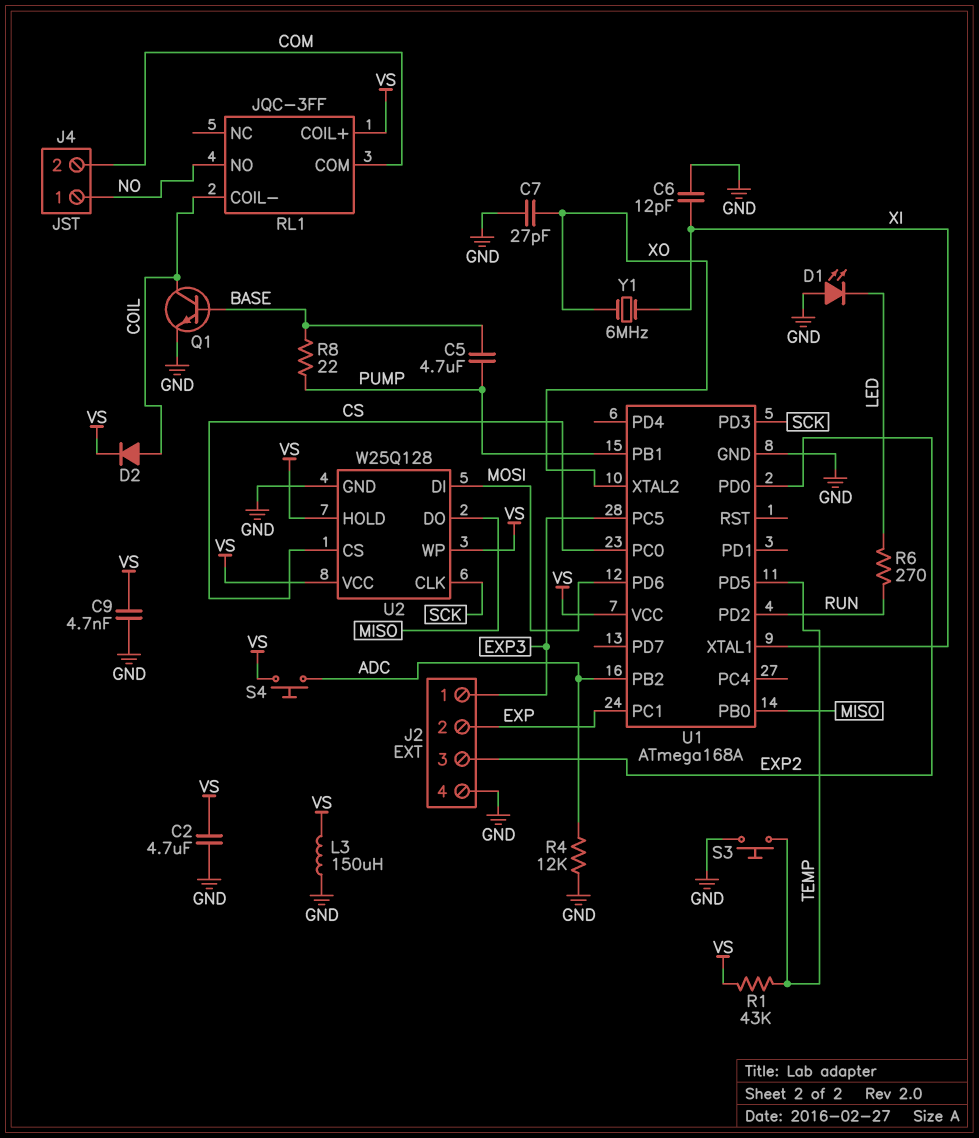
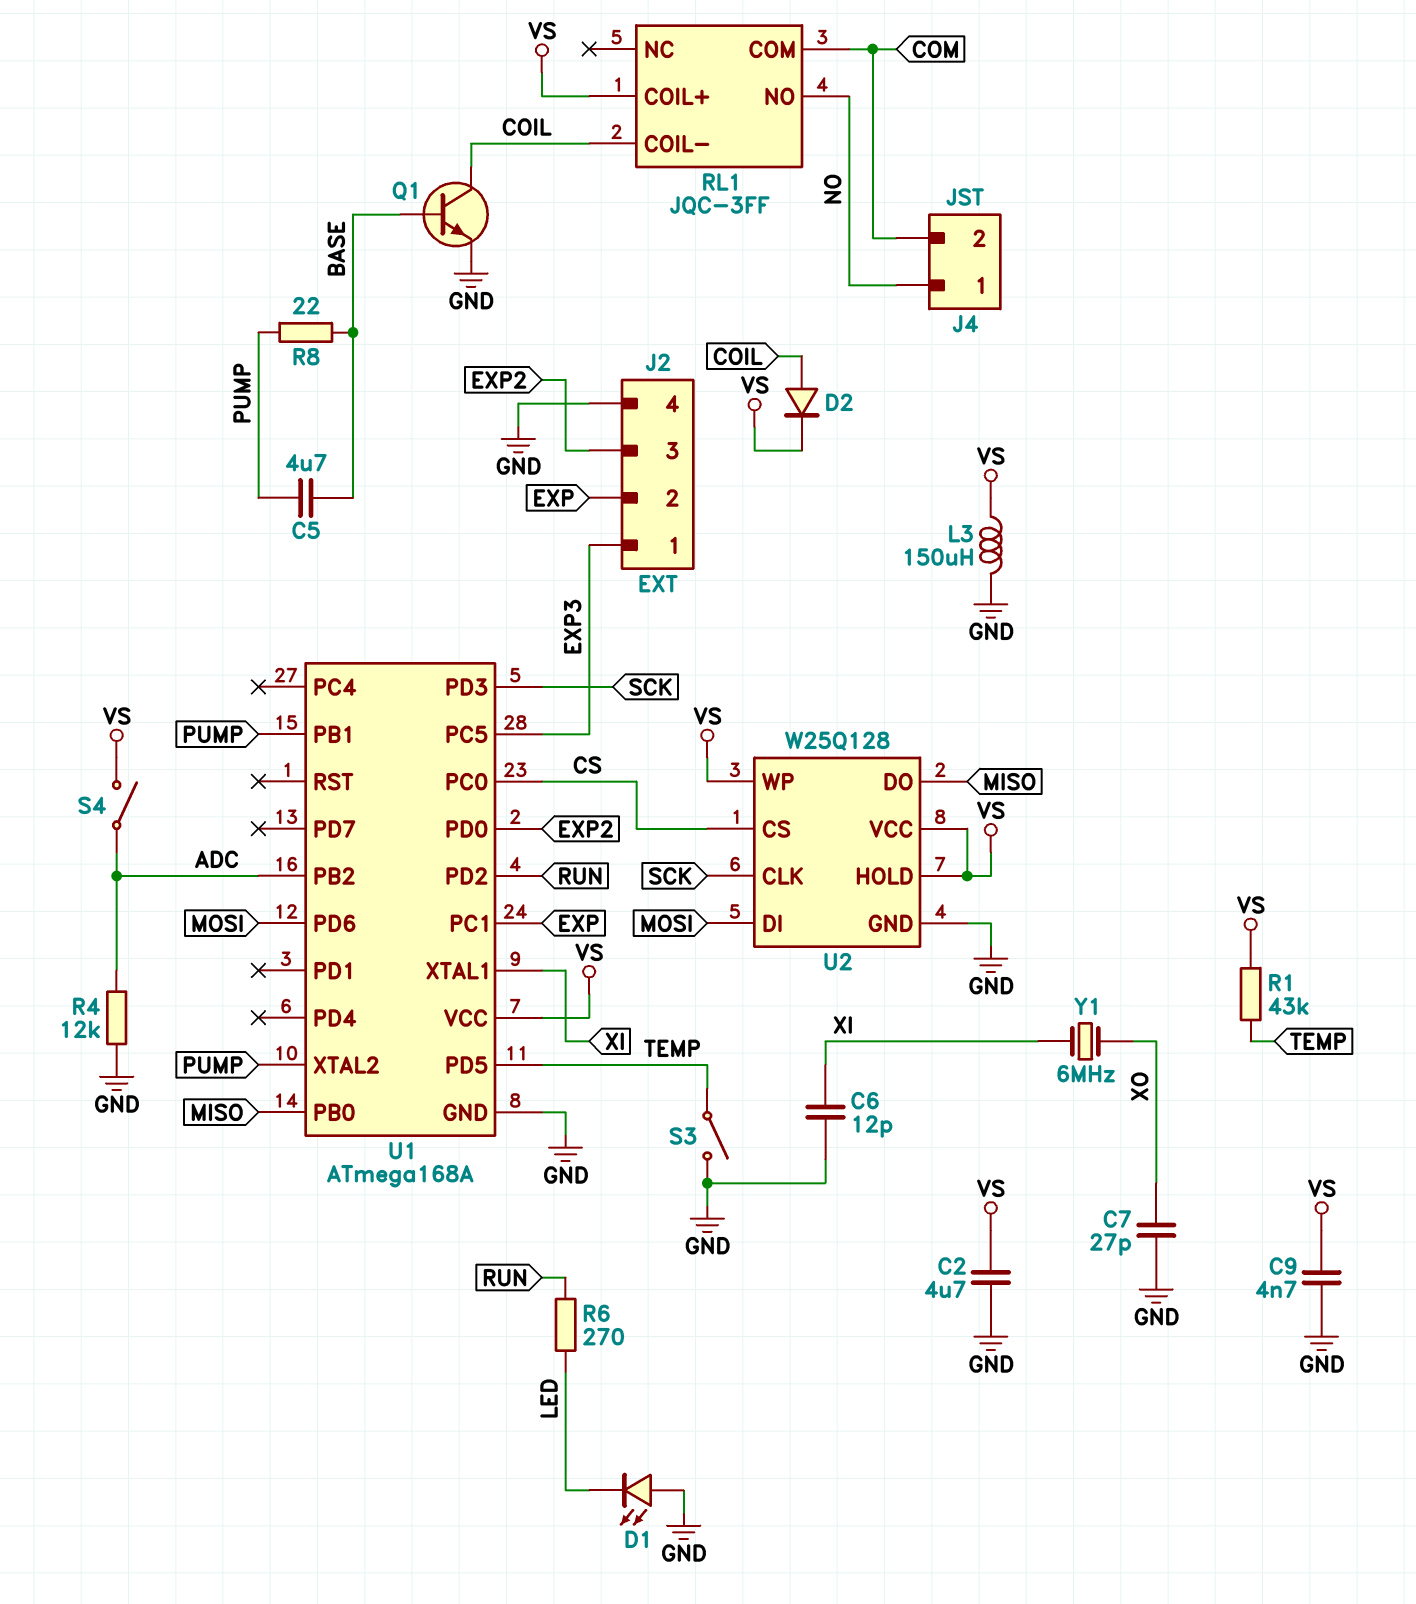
S3: button (GND, TEMP) -> switch (GND, TEMP)
S4: button (ADC, VS) -> switch (ADC, VS)
U1 pin XTAL2: XO -> PUMP

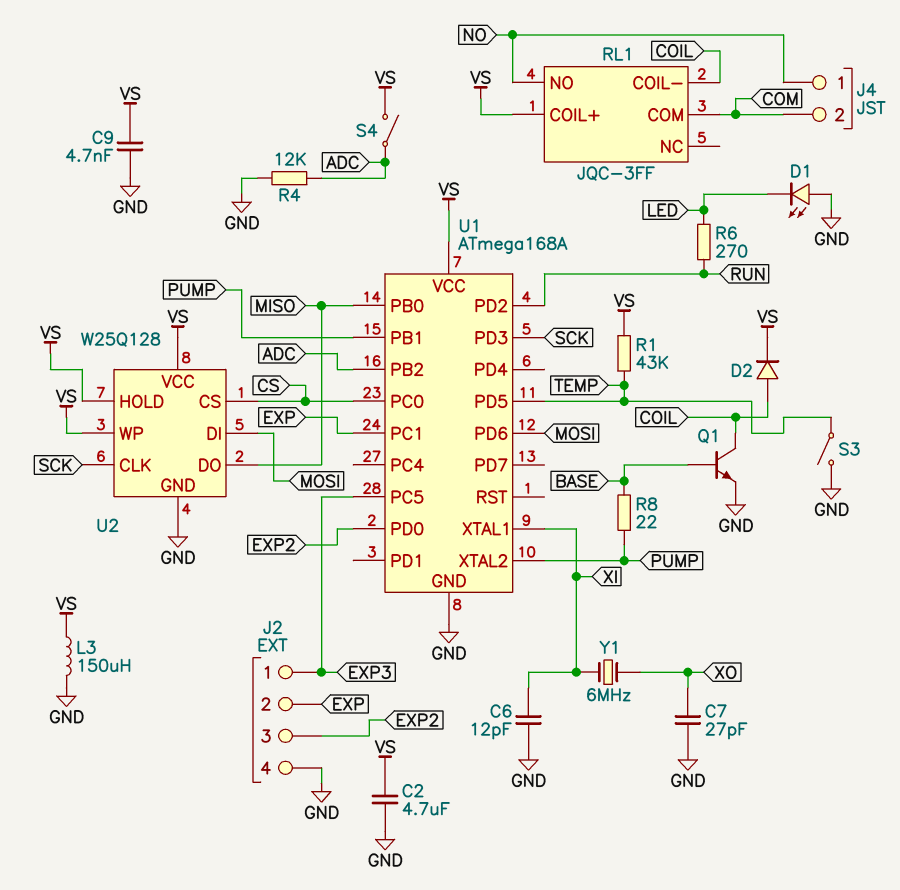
C5: 4.7uF (BASE, PUMP) -> none

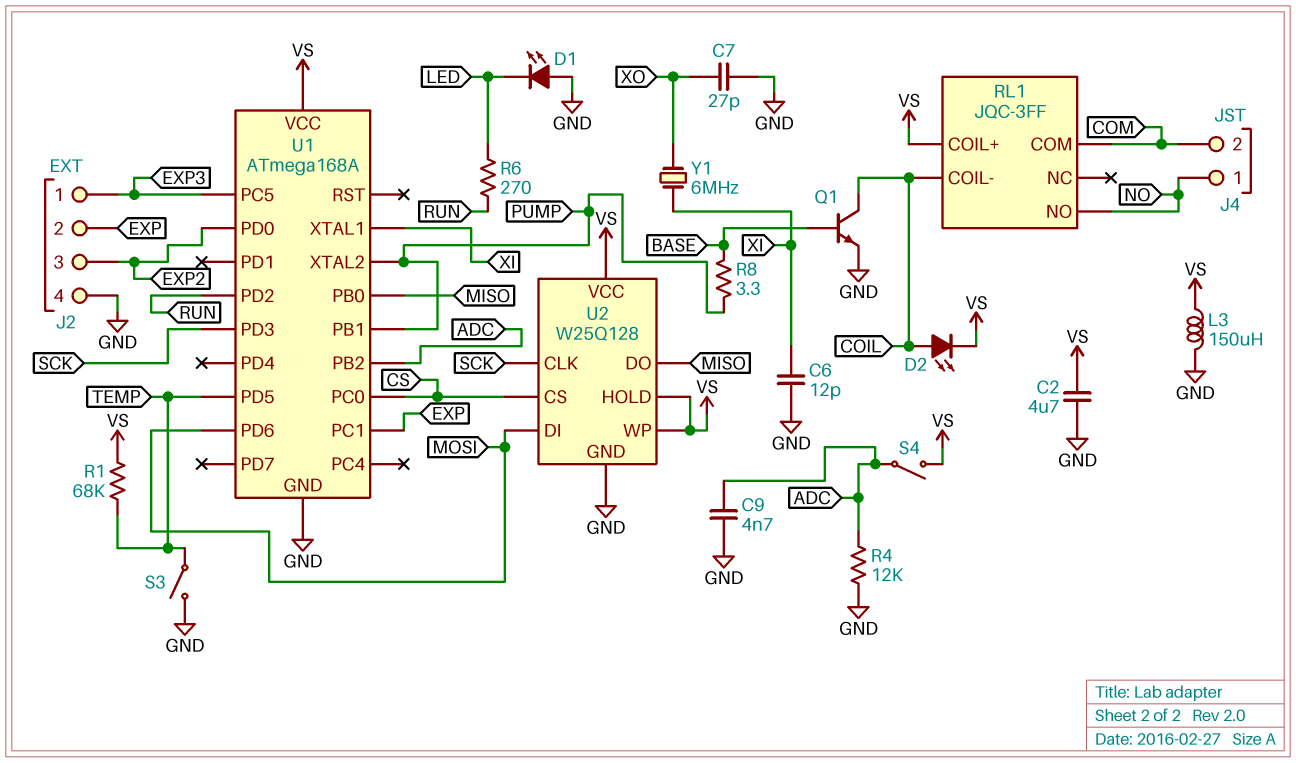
C9: 4.7nF (GND, VS) -> 4.7nF (ADC, GND)
D2: diode (A COIL, K VS) -> LED (A COIL, K VS)
R1: 43k (TEMP, VS) -> 68k (TEMP, VS)
R8: 22 (BASE, PUMP) -> 3.3 (BASE, PUMP)

